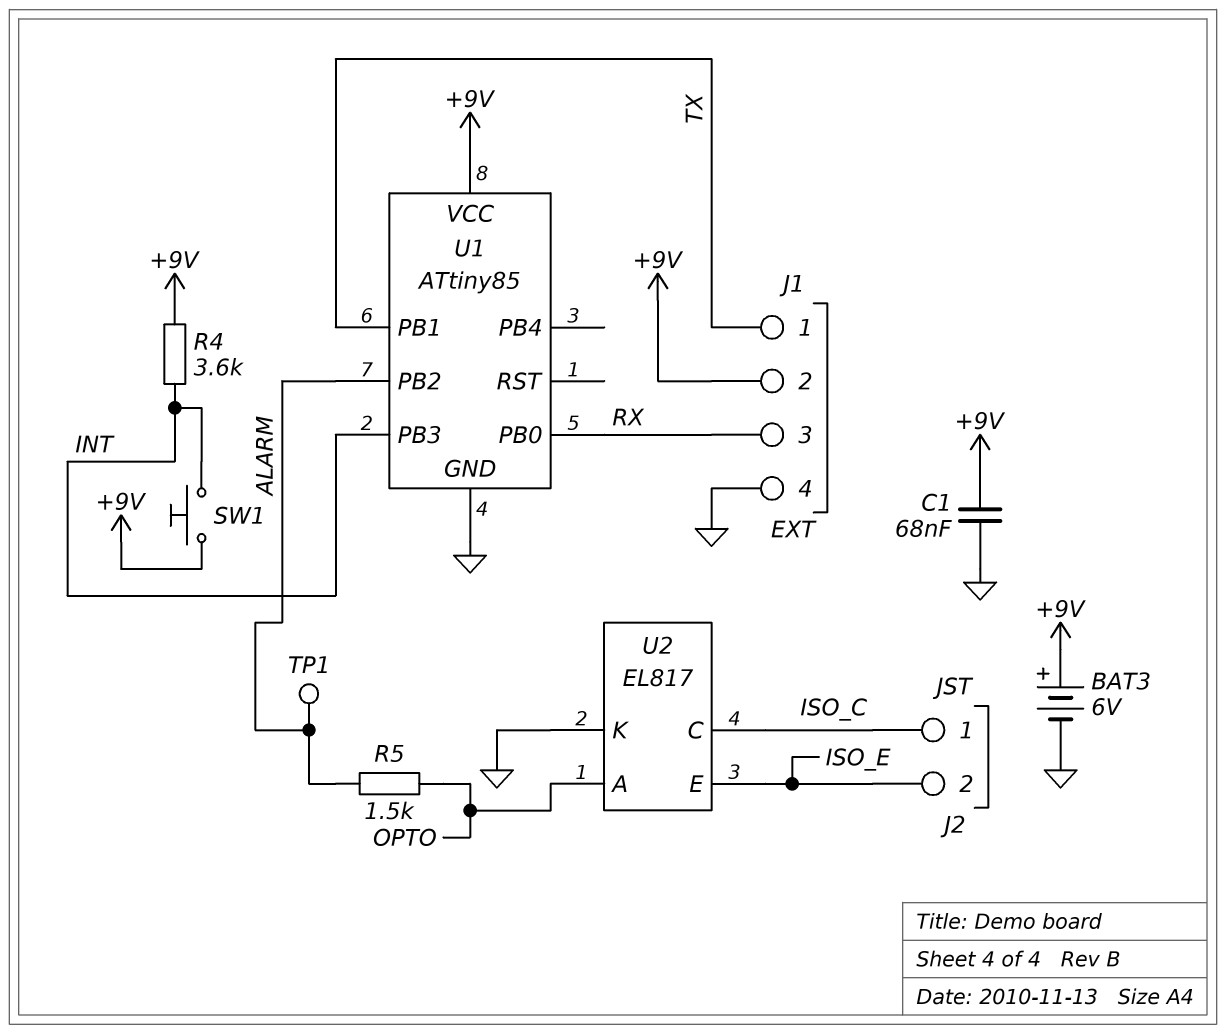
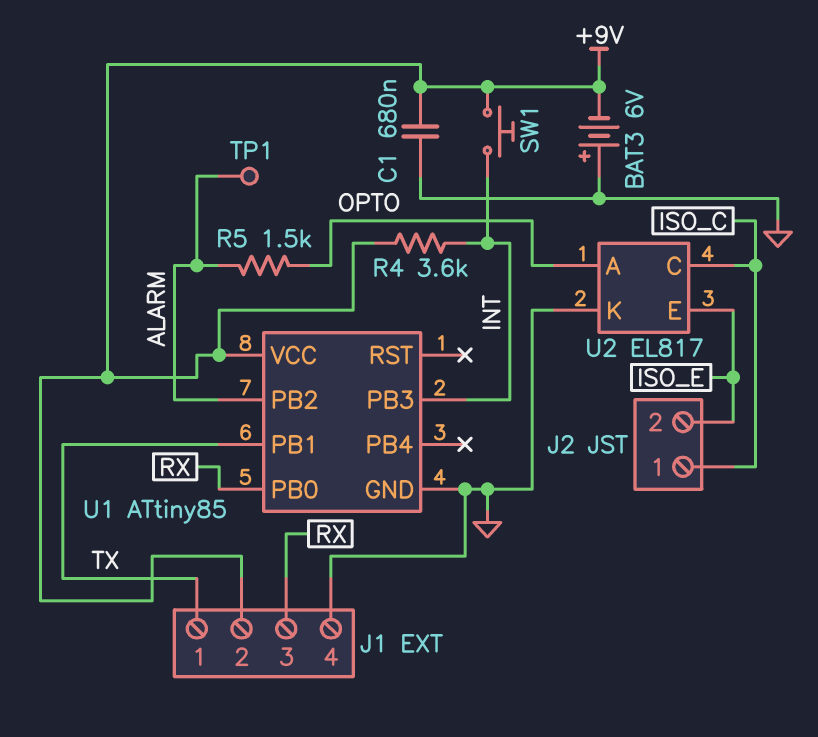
BAT3: 6V (plus +9V, minus GND) -> 6V (plus GND, minus +9V)
C1: 68nF (+9V, GND) -> 680nF (+9V, GND)

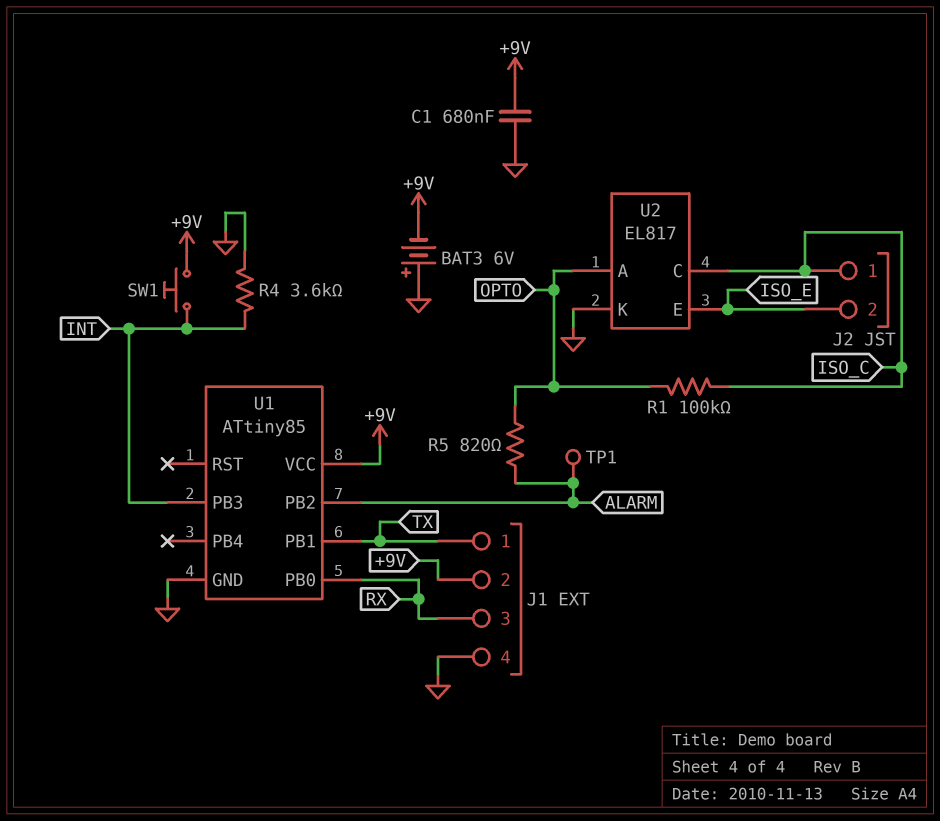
R1: none -> 100k (ISO_C, OPTO)
R4: 3.6k (+9V, INT) -> 3.6k (GND, INT)
R5: 1.5k (ALARM, OPTO) -> 820 (ALARM, OPTO)

